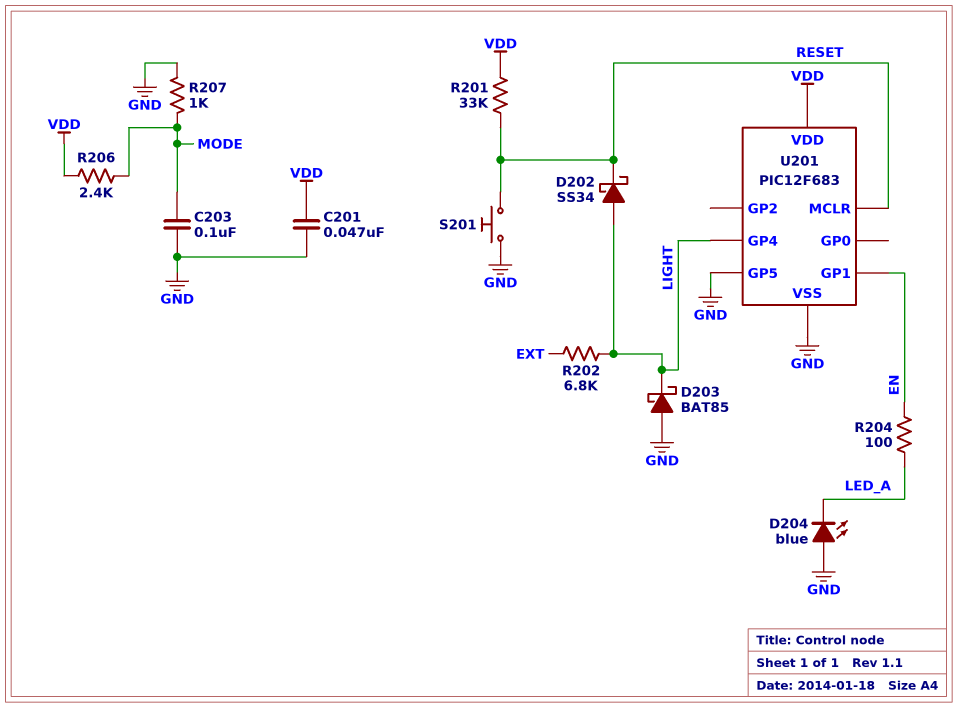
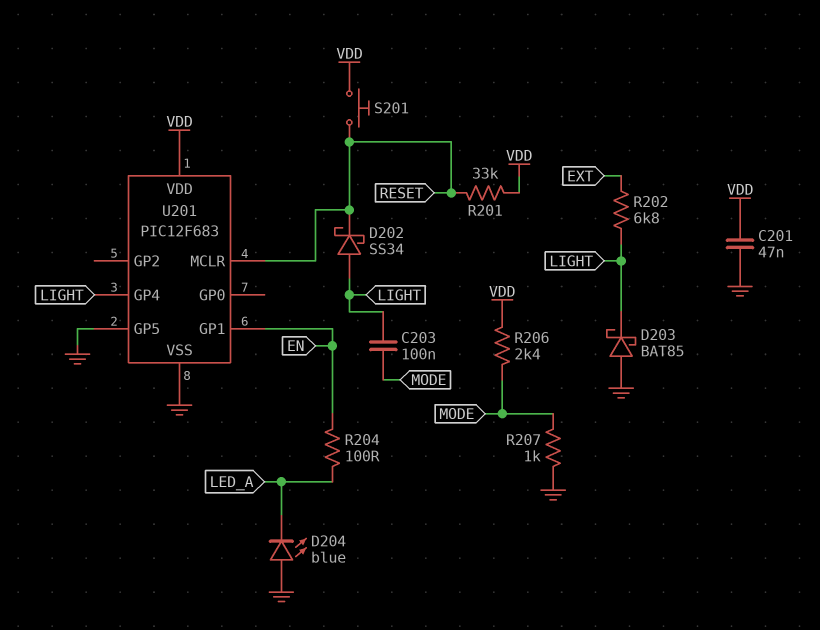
C203: 100nF (GND, MODE) -> 100nF (LIGHT, MODE)
S201: button (GND, RESET) -> button (RESET, VDD)

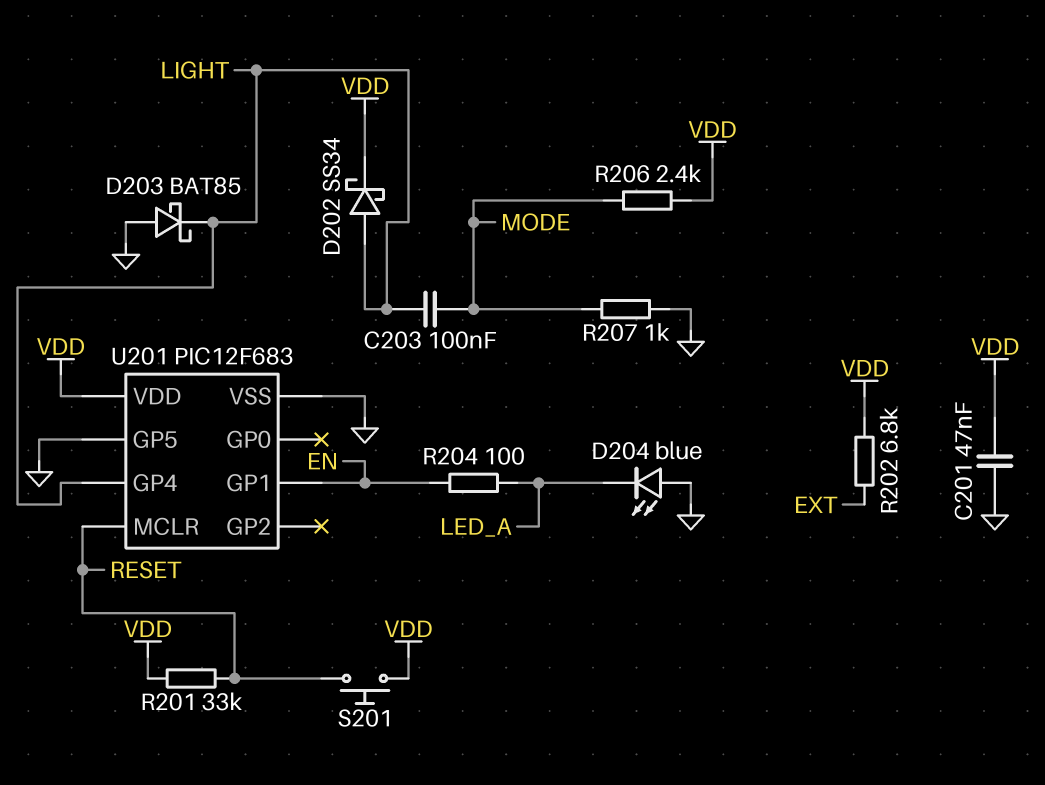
D202: schottky SS34 (A LIGHT, K RESET) -> schottky SS34 (A LIGHT, K VDD)
R202: 6.8k (EXT, LIGHT) -> 6.8k (EXT, VDD)

